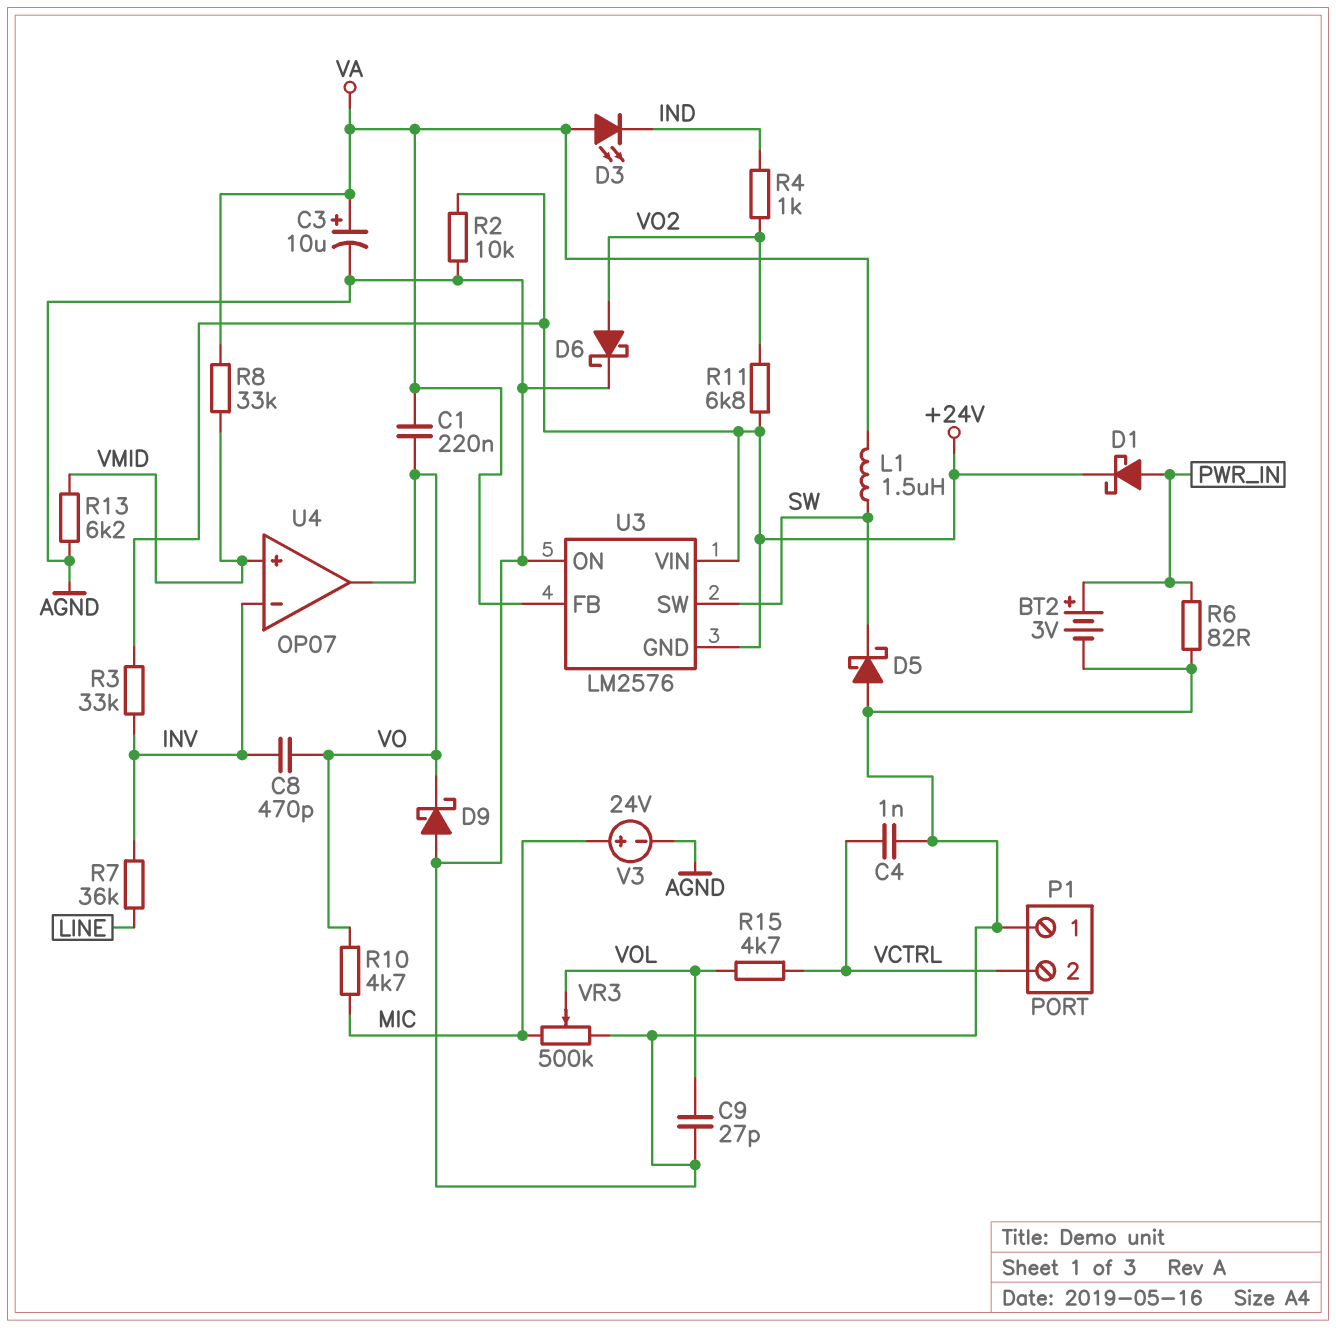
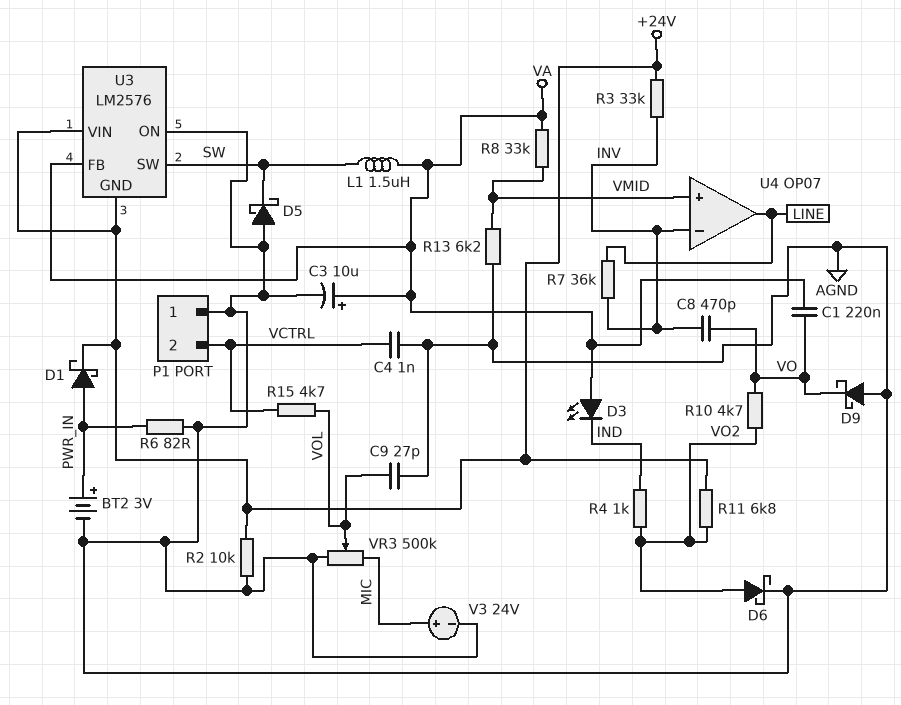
R10: 4.7k (MIC, VO) -> 4.7k (VO, VO2)
U4 pin out: VO -> LINE

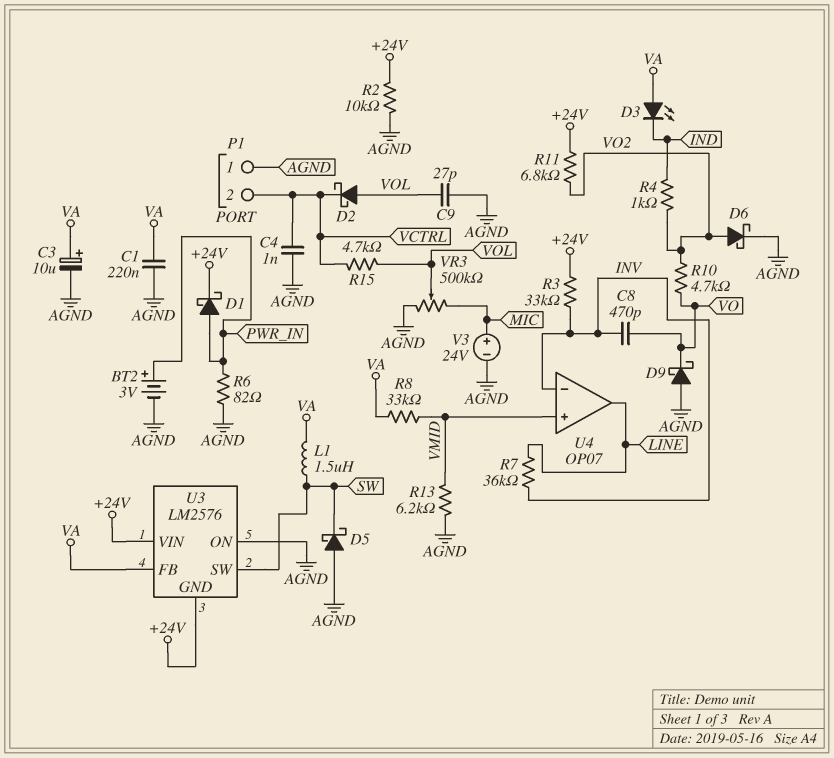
C1: 220nF (VA, VO) -> 220nF (AGND, VA)
D2: none -> schottky (A VOL, K VCTRL)

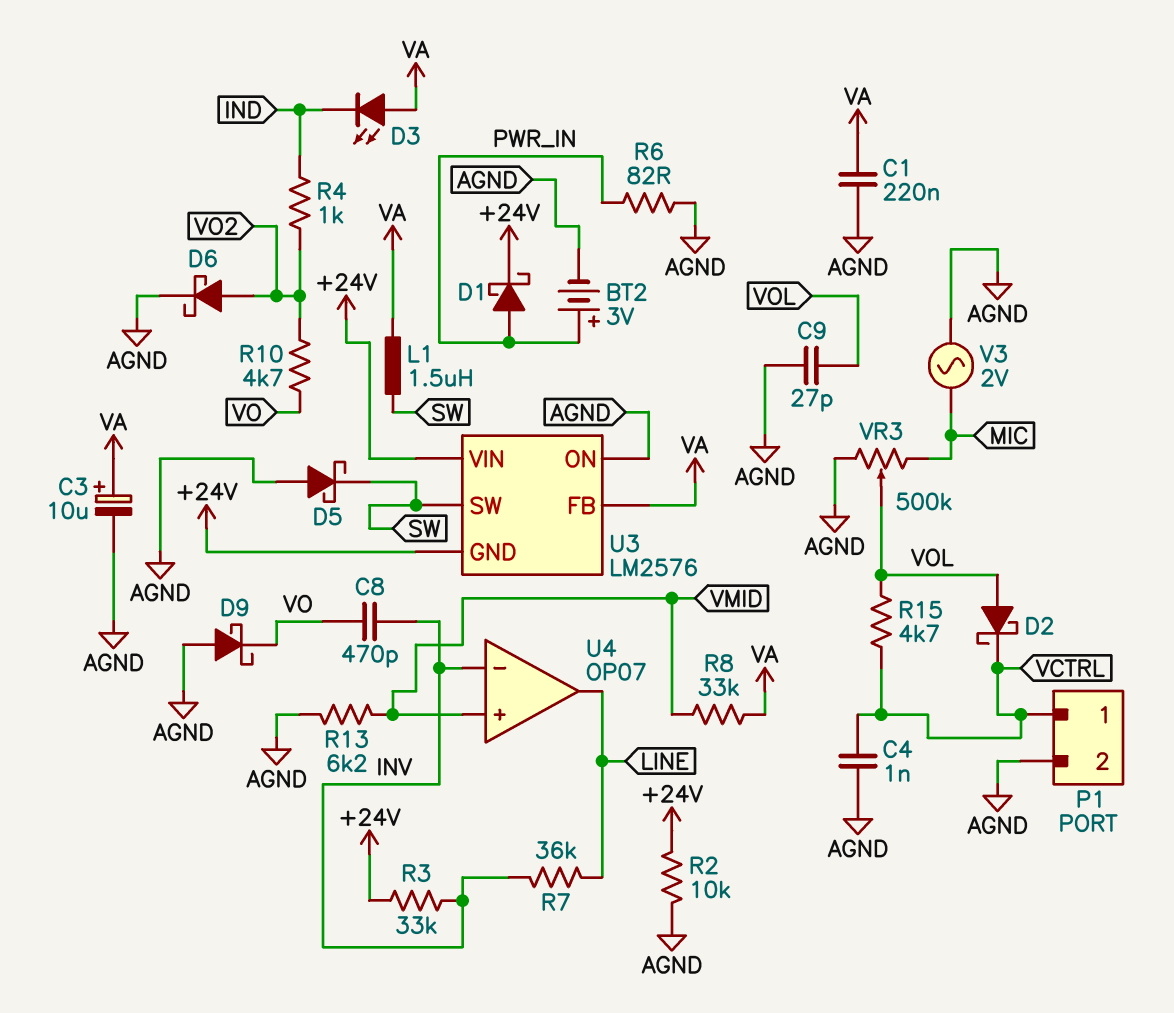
P1 pin 1: AGND -> VCTRL
P1 pin 2: VCTRL -> AGND
R11: 6.8k (+24V, VO2) -> none
V3: 24V (plus MIC, minus AGND) -> AC 2V (AGND, MIC)

